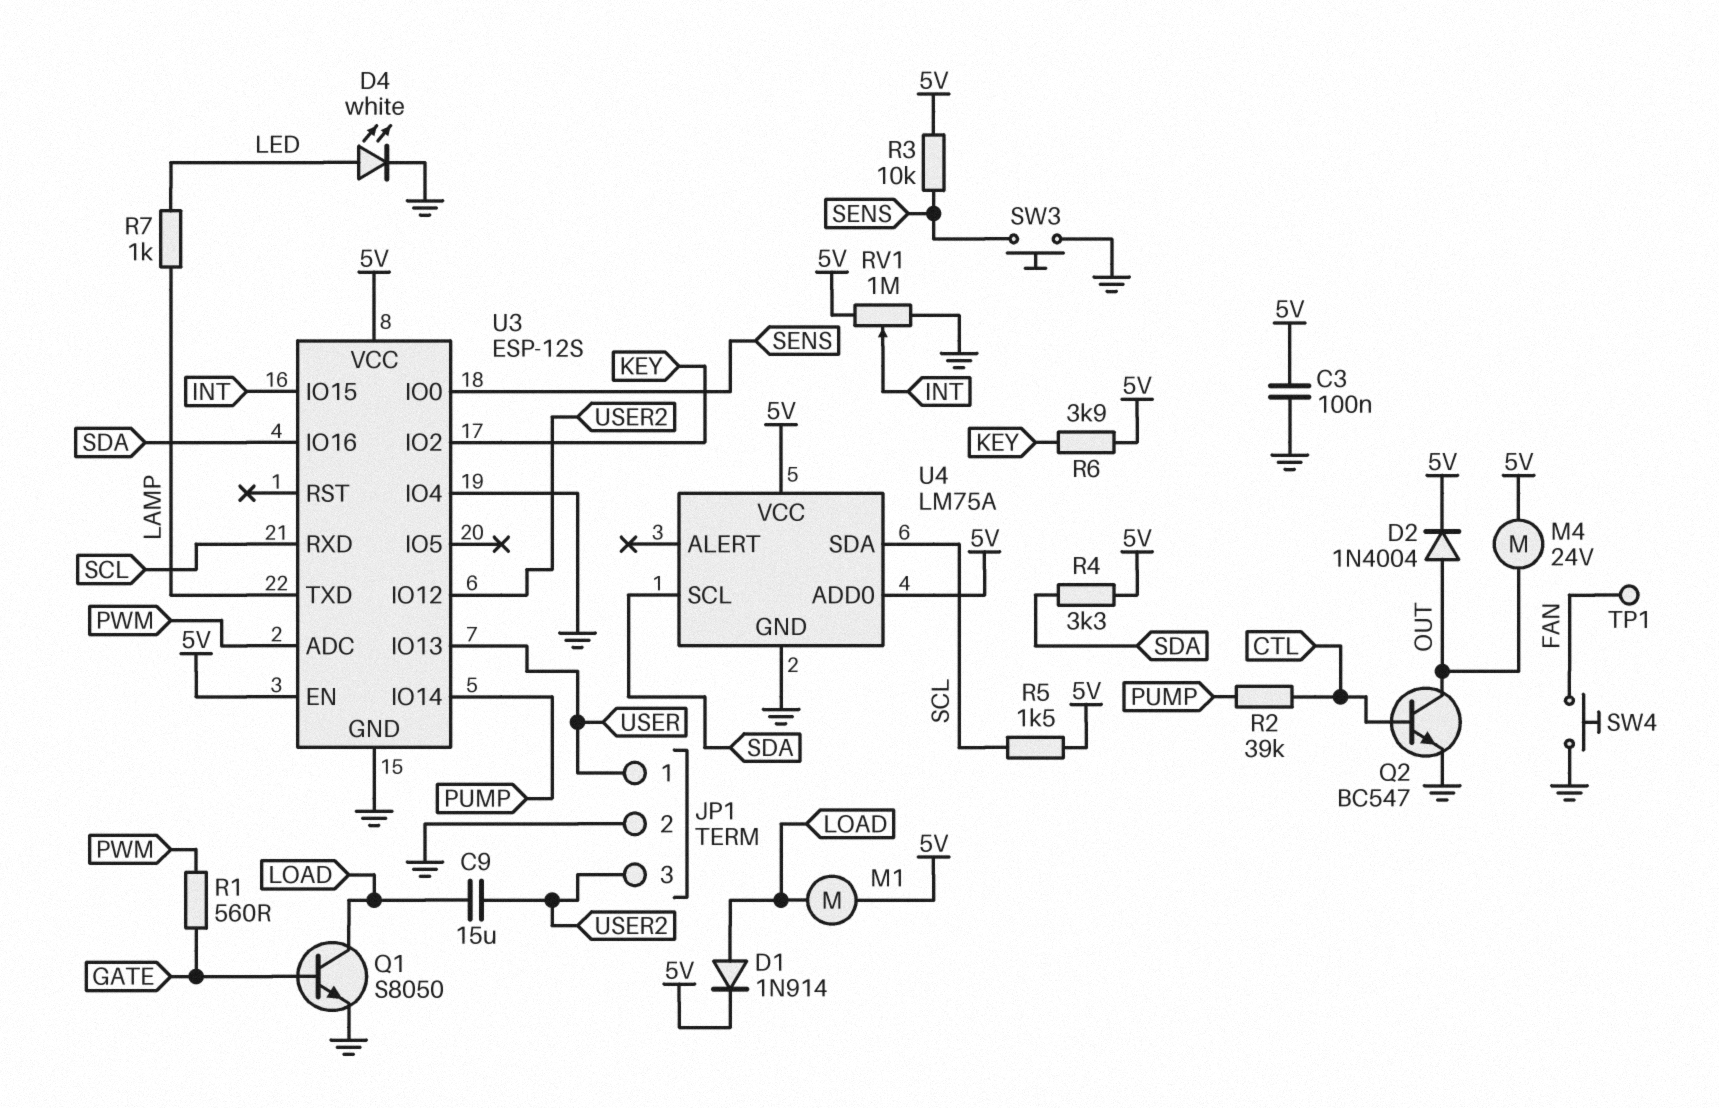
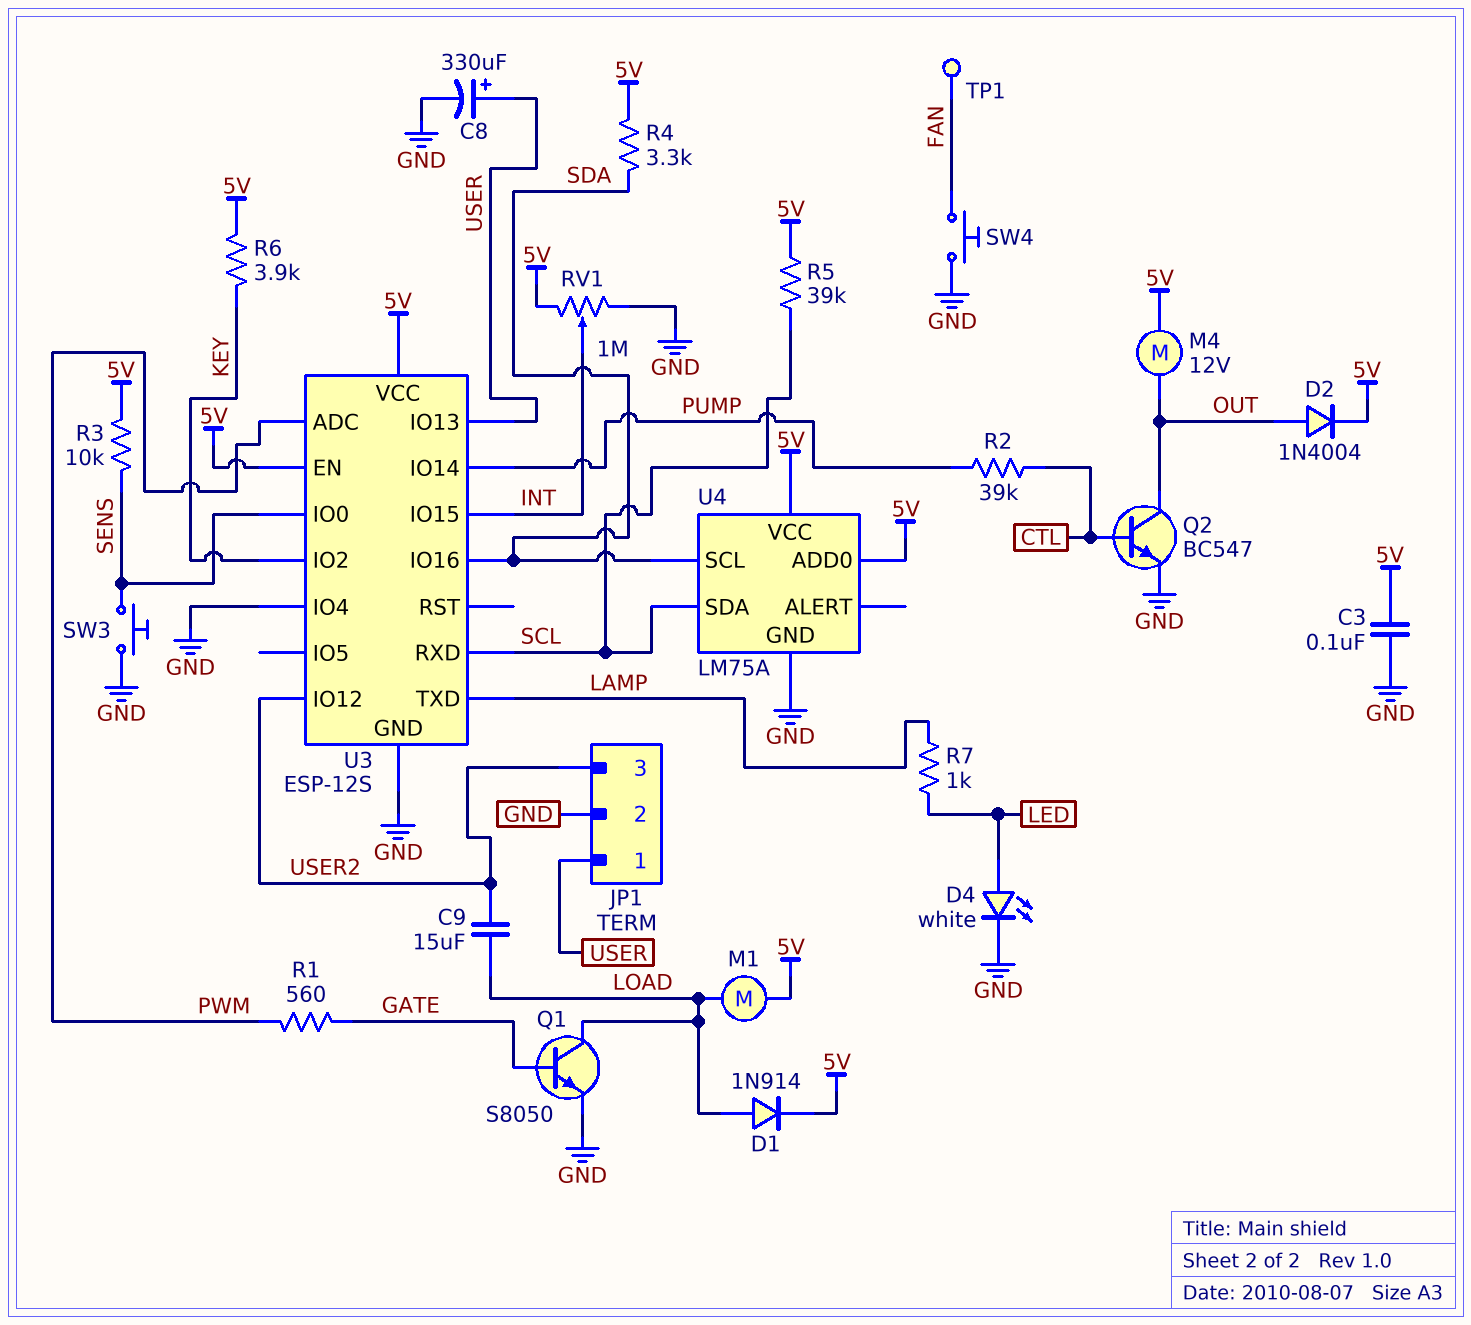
C8: none -> 330uF (plus USER, minus GND)
M4: motor 24V (5V, OUT) -> motor 12V (5V, OUT)
R5: 1.5k (5V, SCL) -> 39k (5V, SCL)

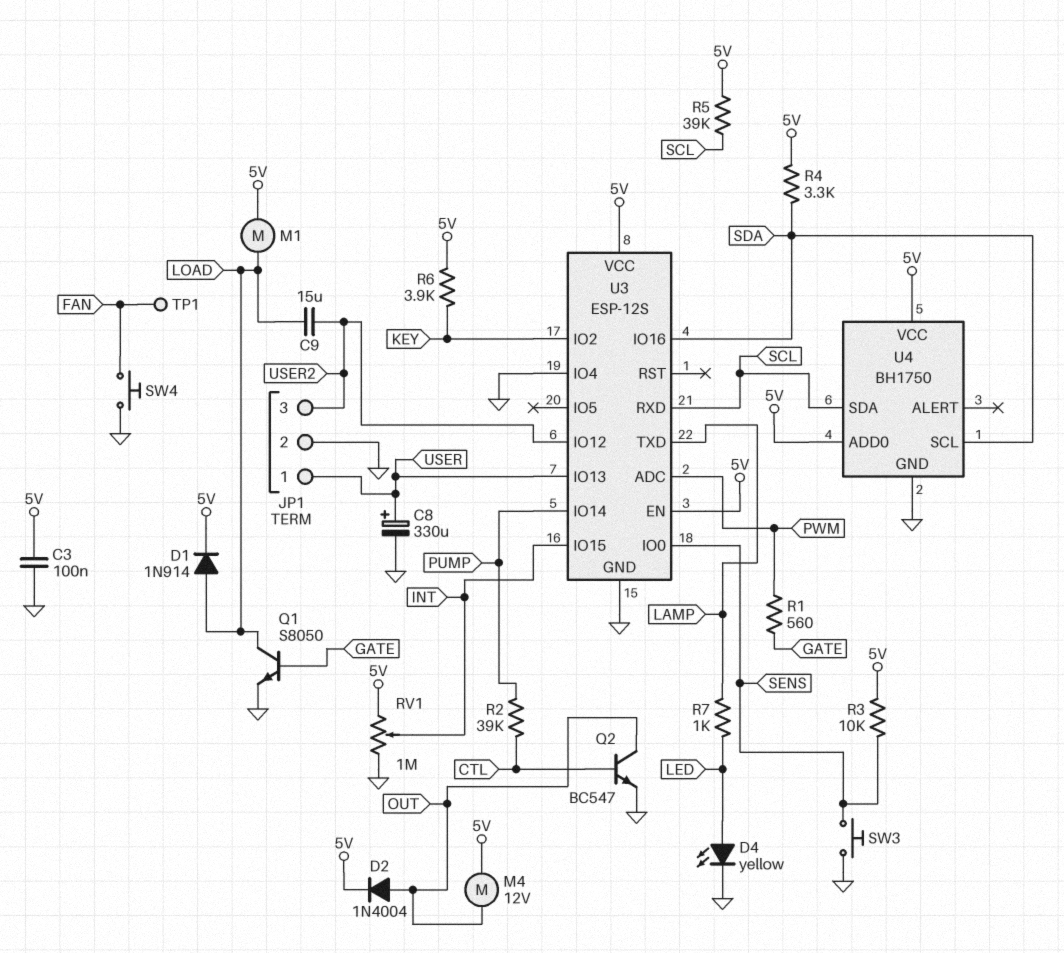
D4: LED white (A LED, K GND) -> LED yellow (A LED, K GND)
U4: LM75A -> BH1750

